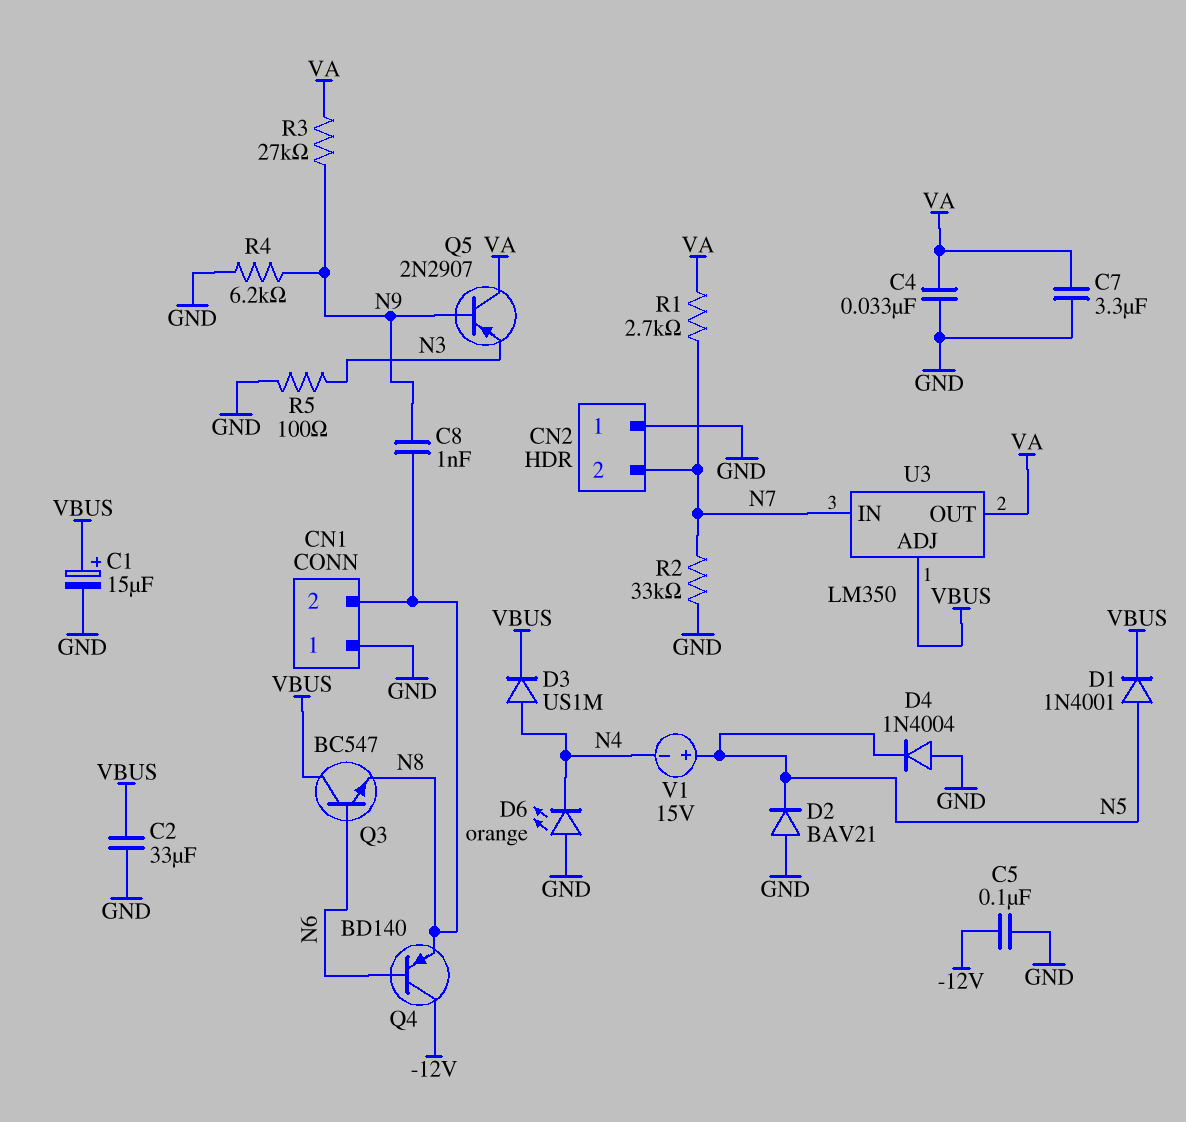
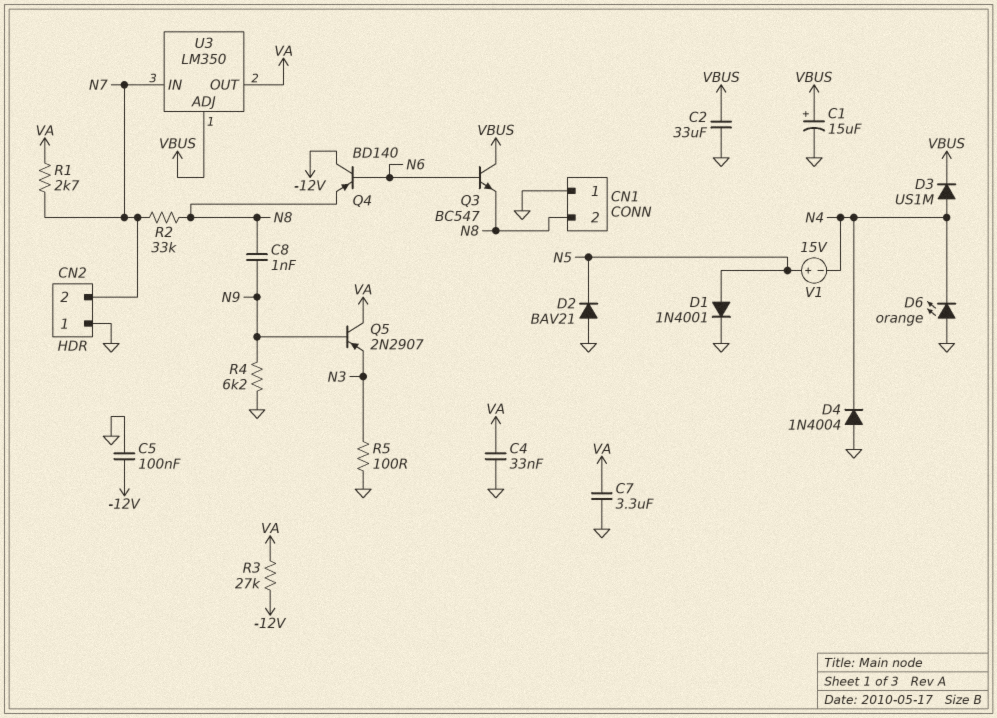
D1: diode 1N4001 (A N5, K VBUS) -> diode 1N4001 (A N5, K GND)
D4: diode 1N4004 (A GND, K N5) -> diode 1N4004 (A GND, K N4)
R2: 33k (GND, N7) -> 33k (N7, N8)
R3: 27k (N9, VA) -> 27k (-12V, VA)

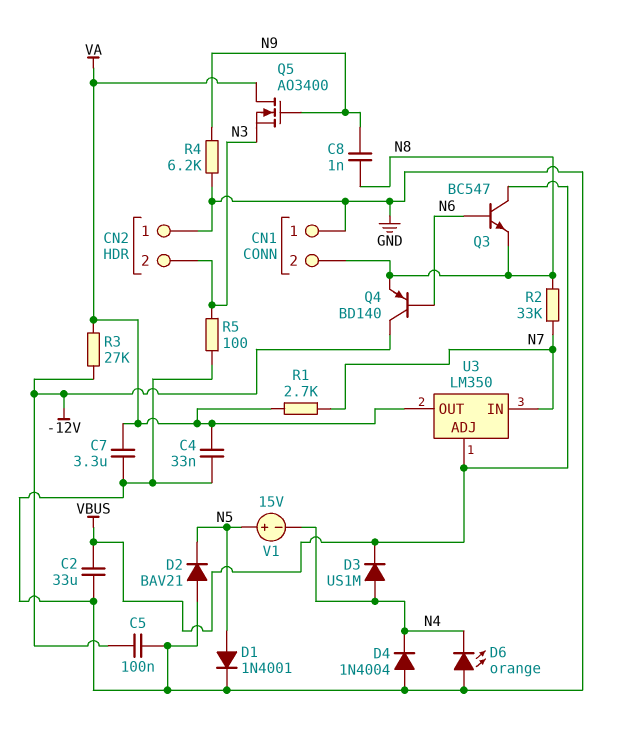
C1: 15uF (plus VBUS, minus GND) -> none
CN2 pin 2: N7 -> N3
Q5: PNP 2N2907 (B N9, C VA, E N3) -> NMOS AO3400 (G N9, D VA, S N3)

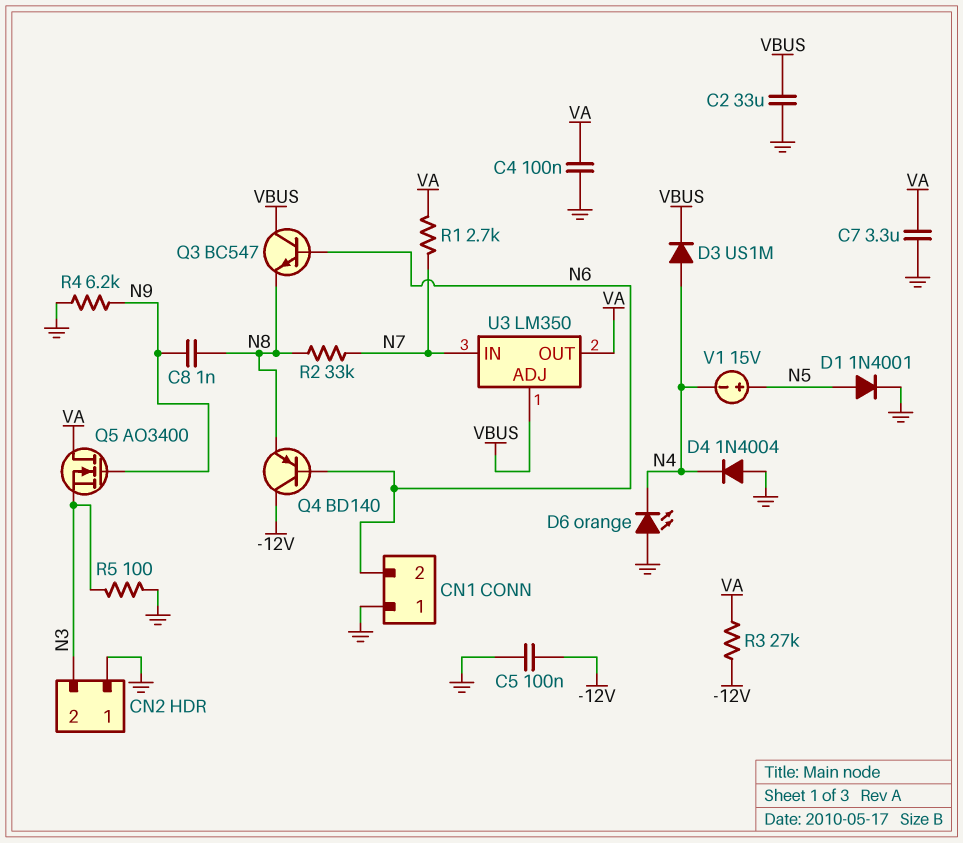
C4: 33nF (GND, VA) -> 100nF (GND, VA)
CN1 pin 2: N8 -> N6
D2: diode BAV21 (A GND, K N5) -> none

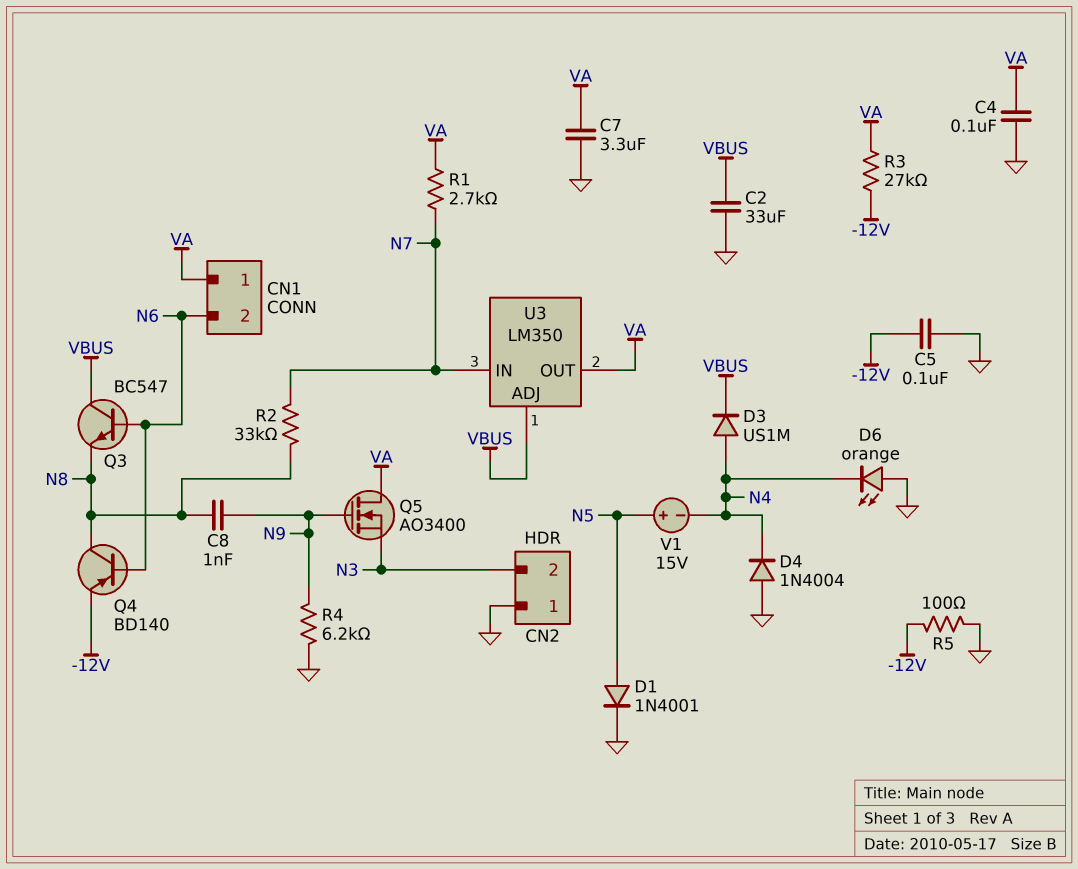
CN1 pin 1: GND -> VA
Q4: PNP BD140 (B N6, C -12V, E N8) -> PNP BD140 (B N6, C N8, E -12V)
R5: 100 (GND, N3) -> 100 (-12V, GND)

